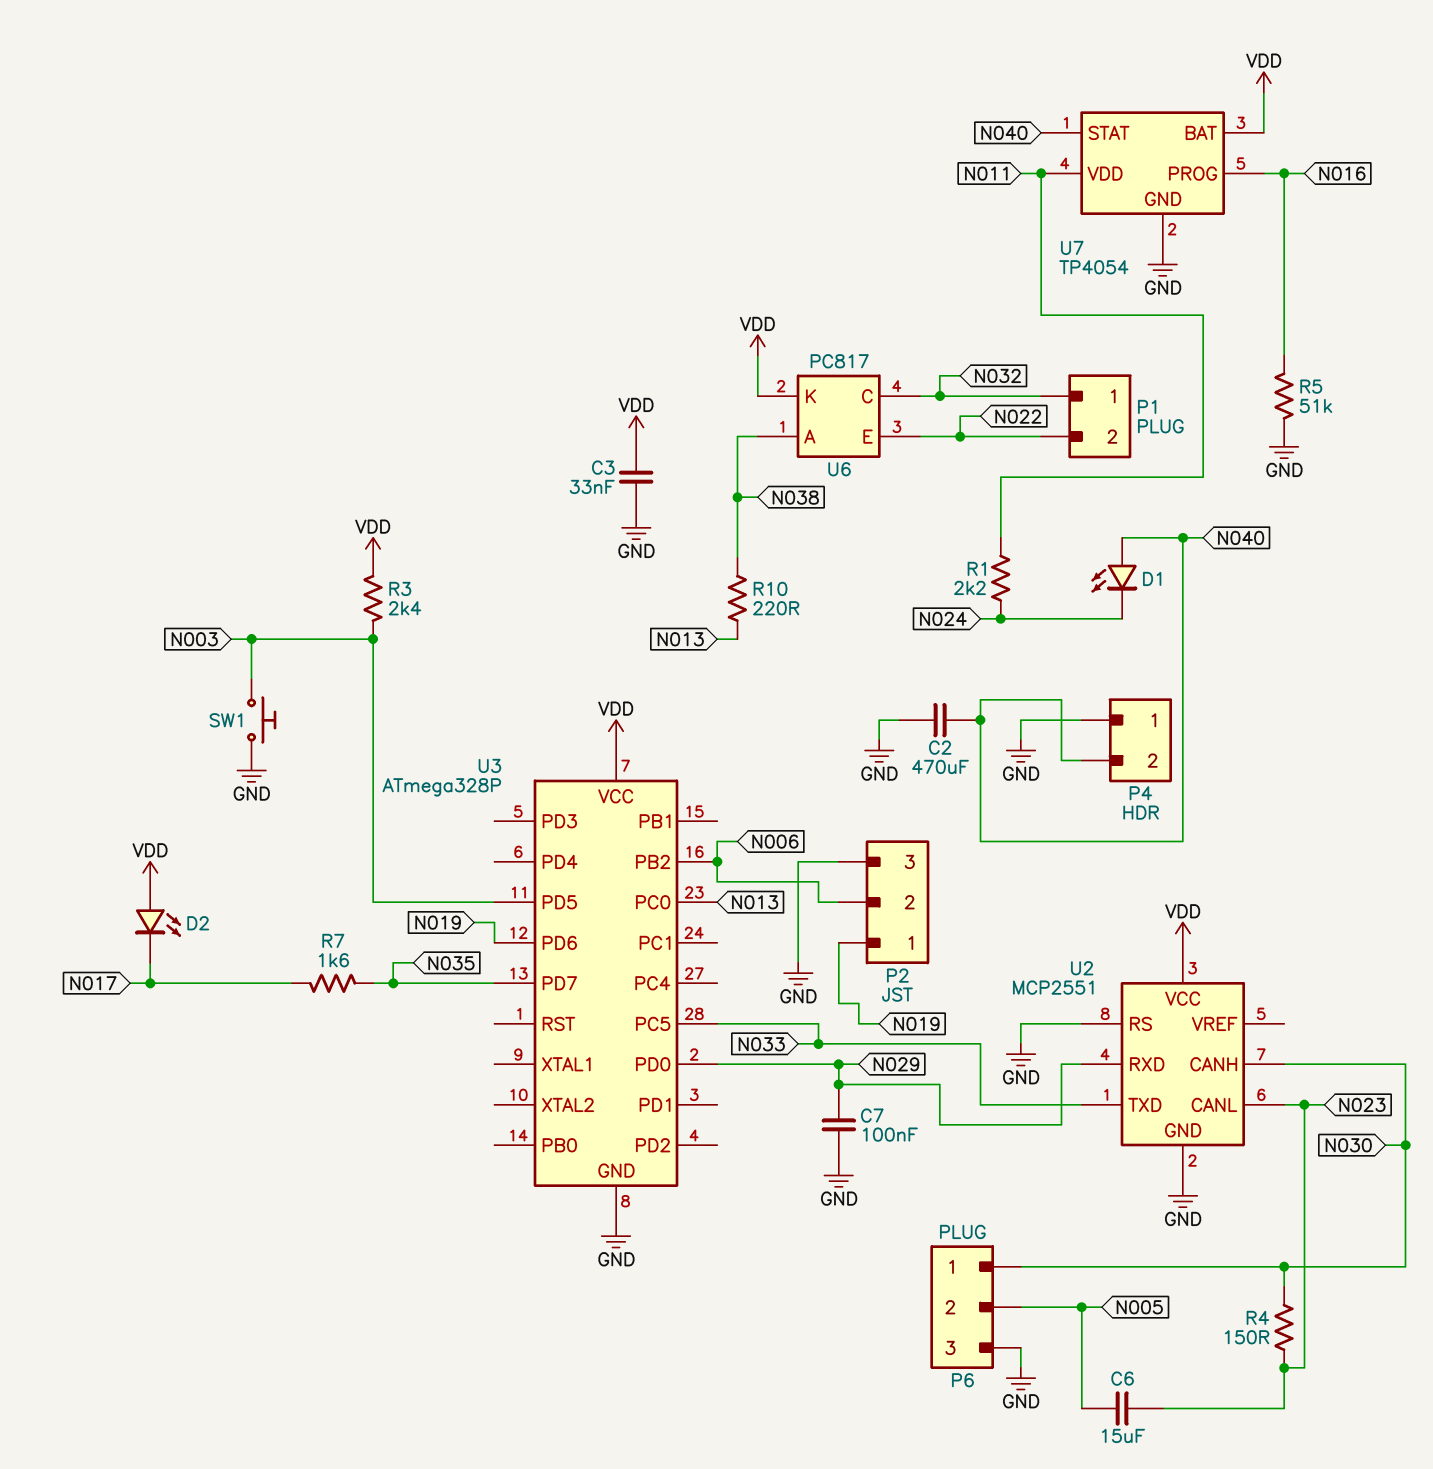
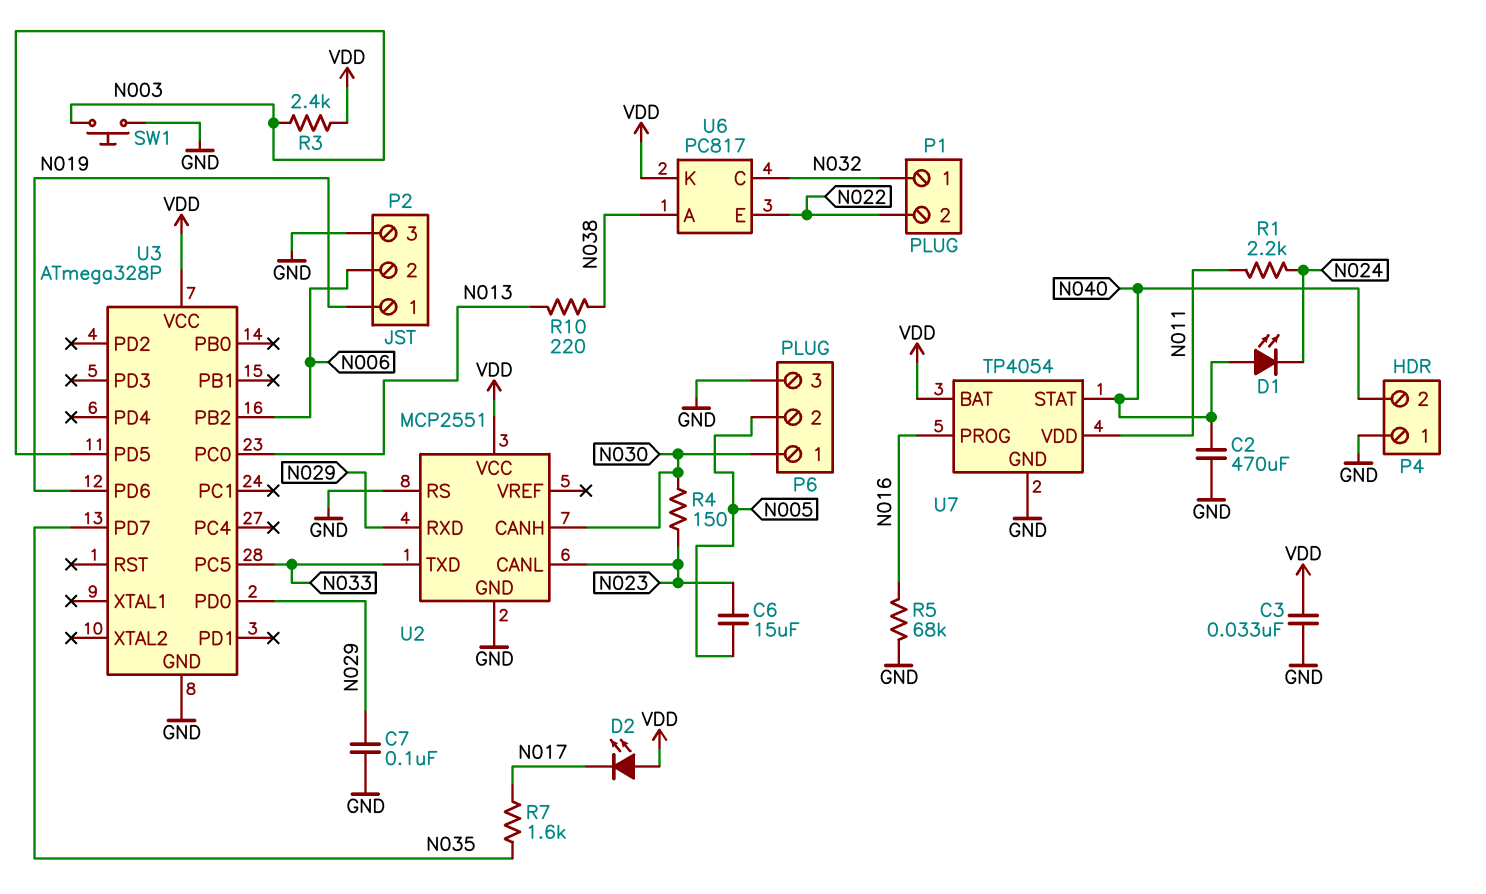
R5: 51k (GND, N016) -> 68k (GND, N016)

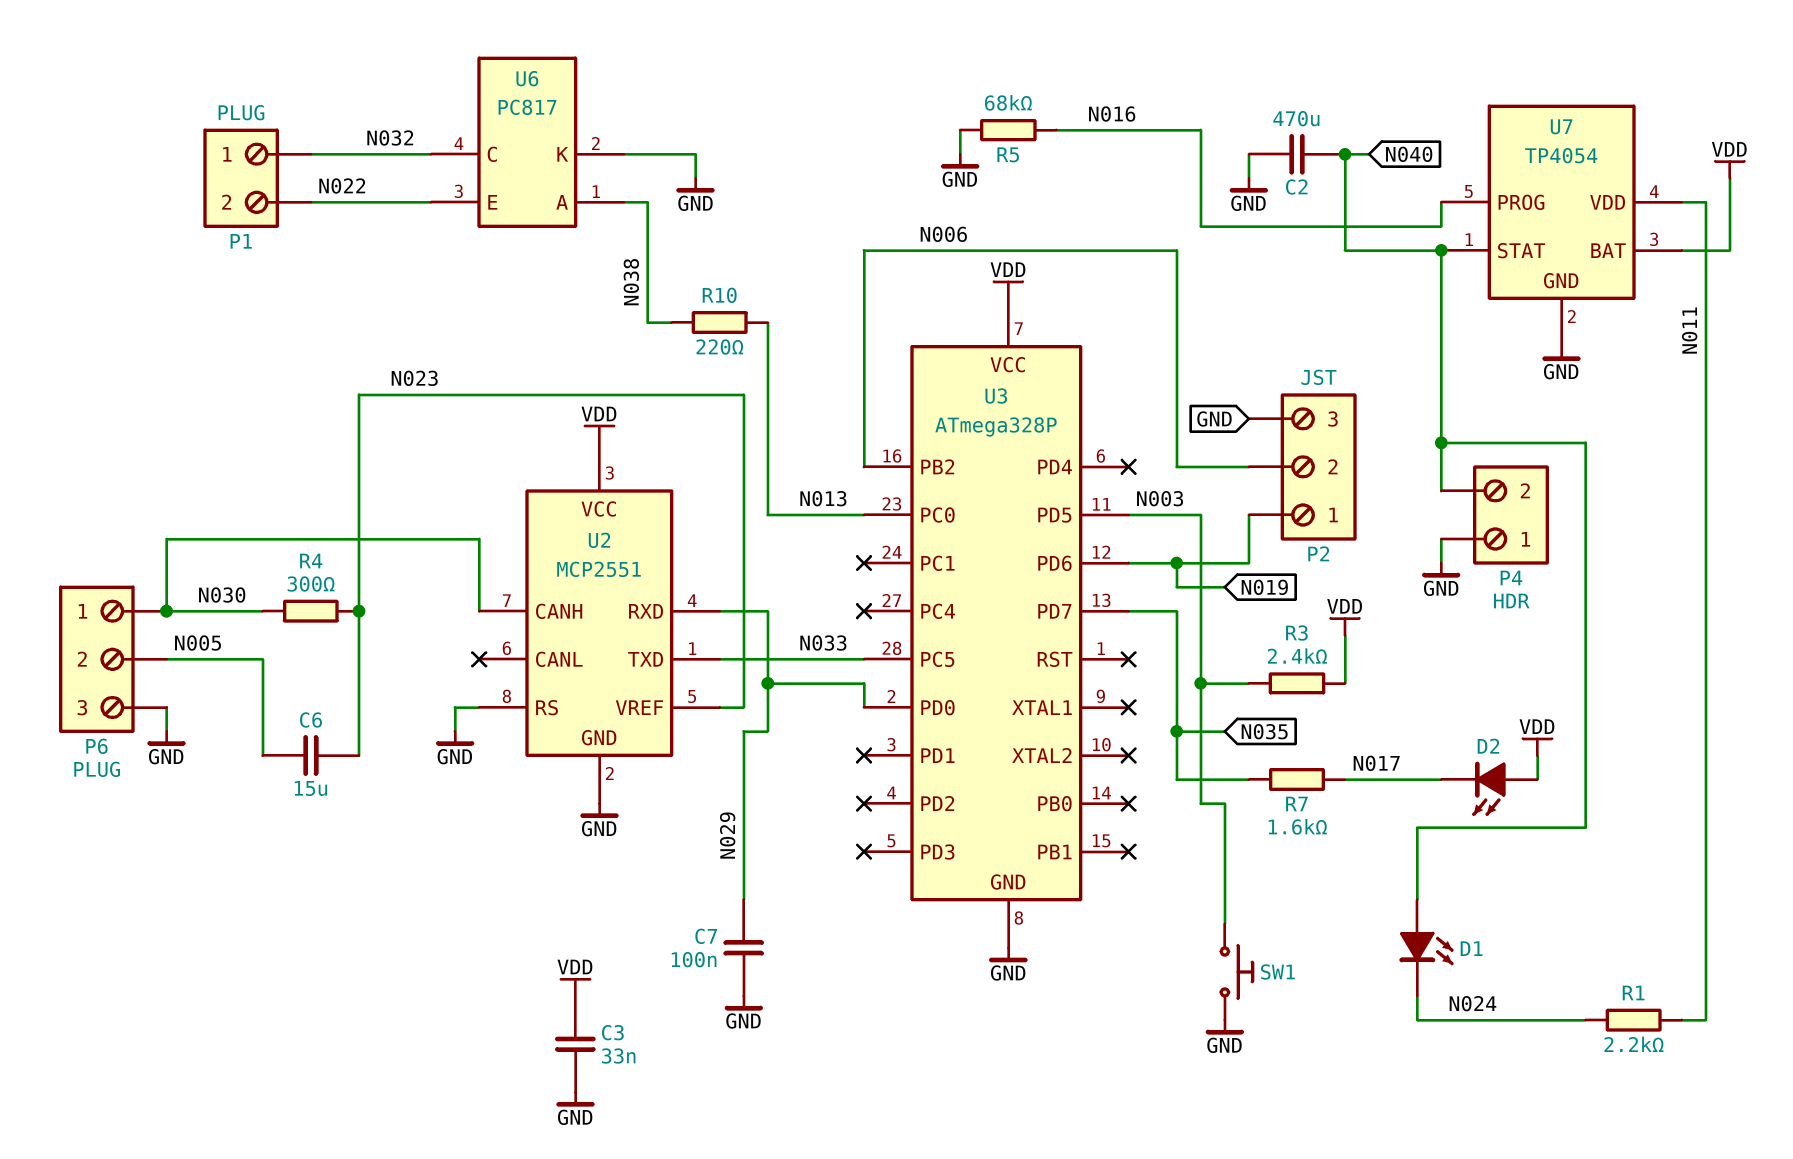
R4: 150 (N023, N030) -> 300 (N023, N030)
U2 pin CANL: N023 -> none
U2 pin VREF: none -> N023
U6 pin K: VDD -> GND

